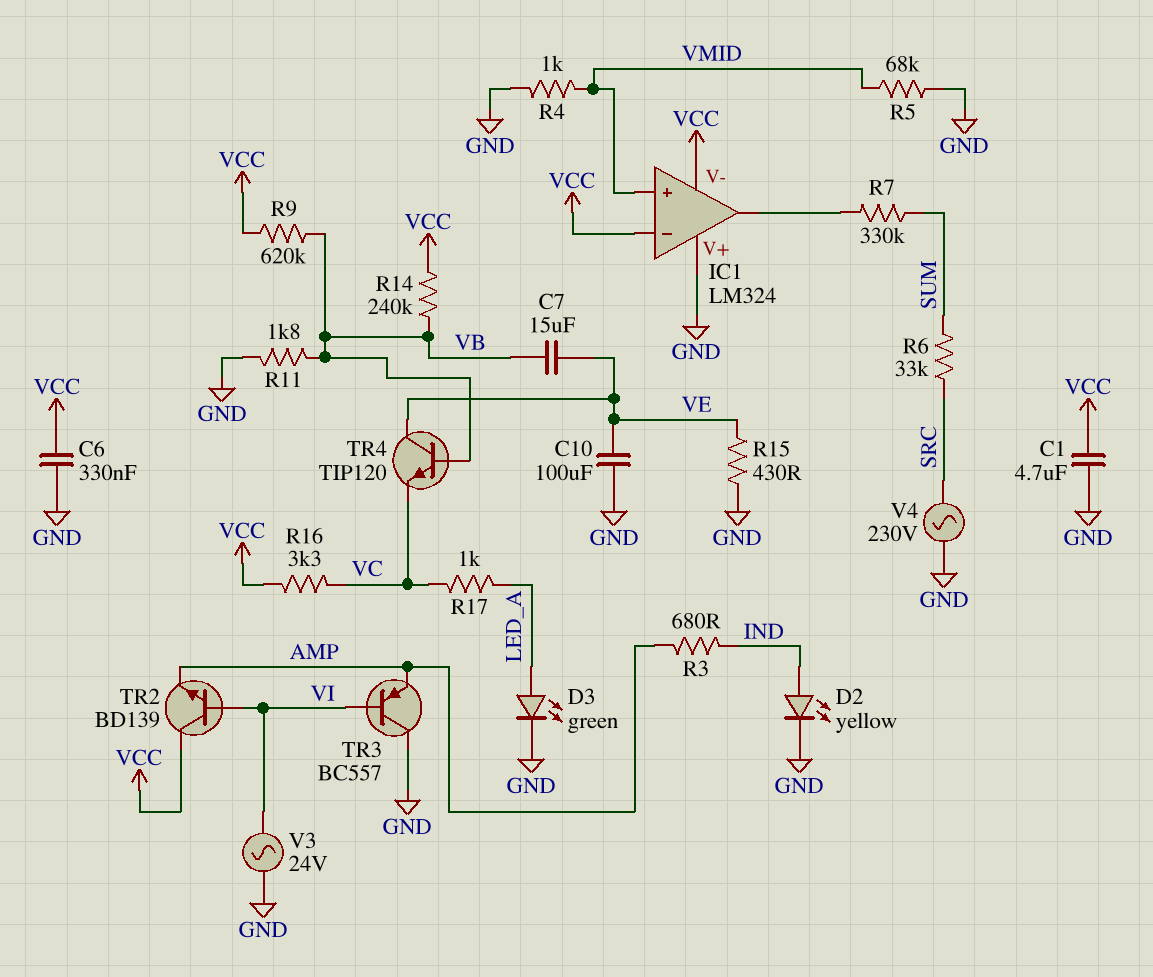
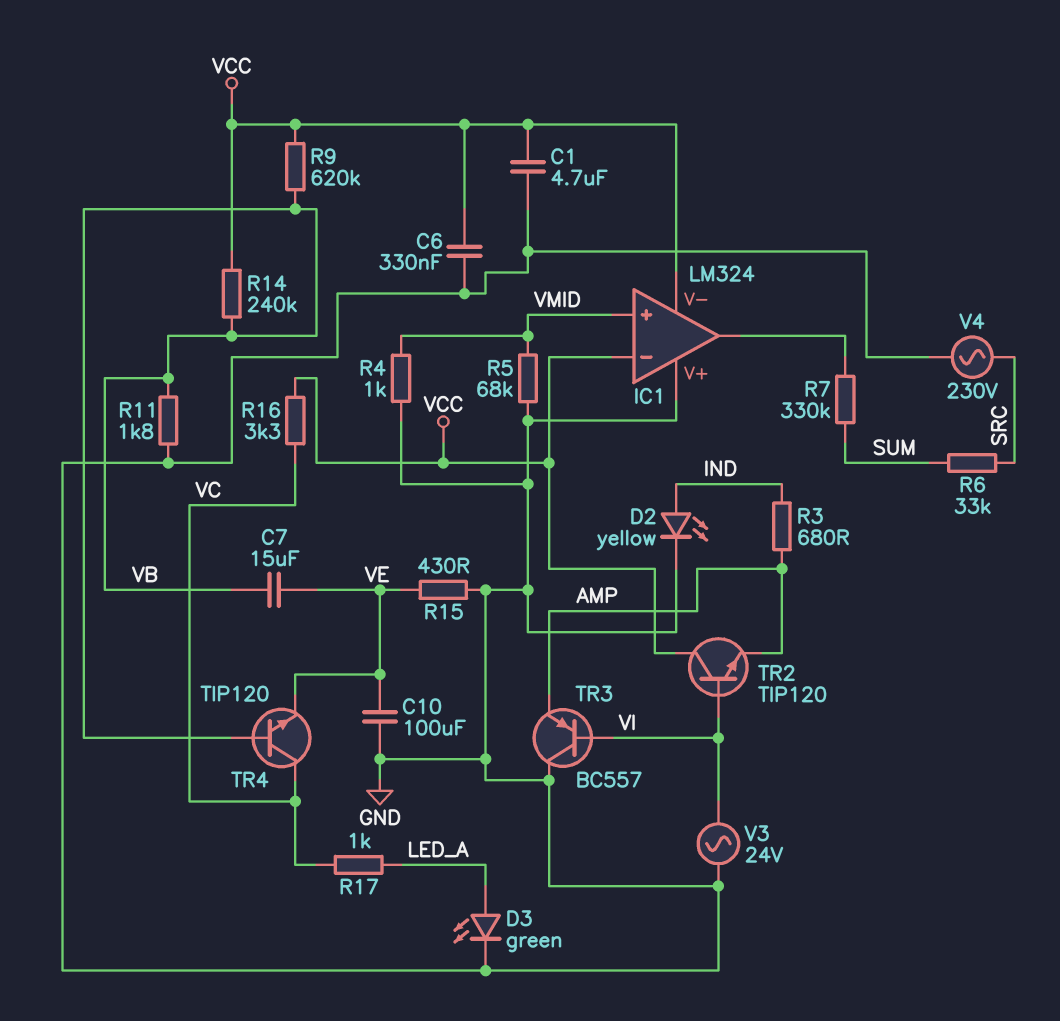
TR2: NPN BD139 (B VI, C VCC, E AMP) -> NPN TIP120 (B VI, C VCC, E AMP)
TR4: NPN TIP120 (B VB, C VE, E VC) -> NPN TIP120 (B VB, C VC, E VE)

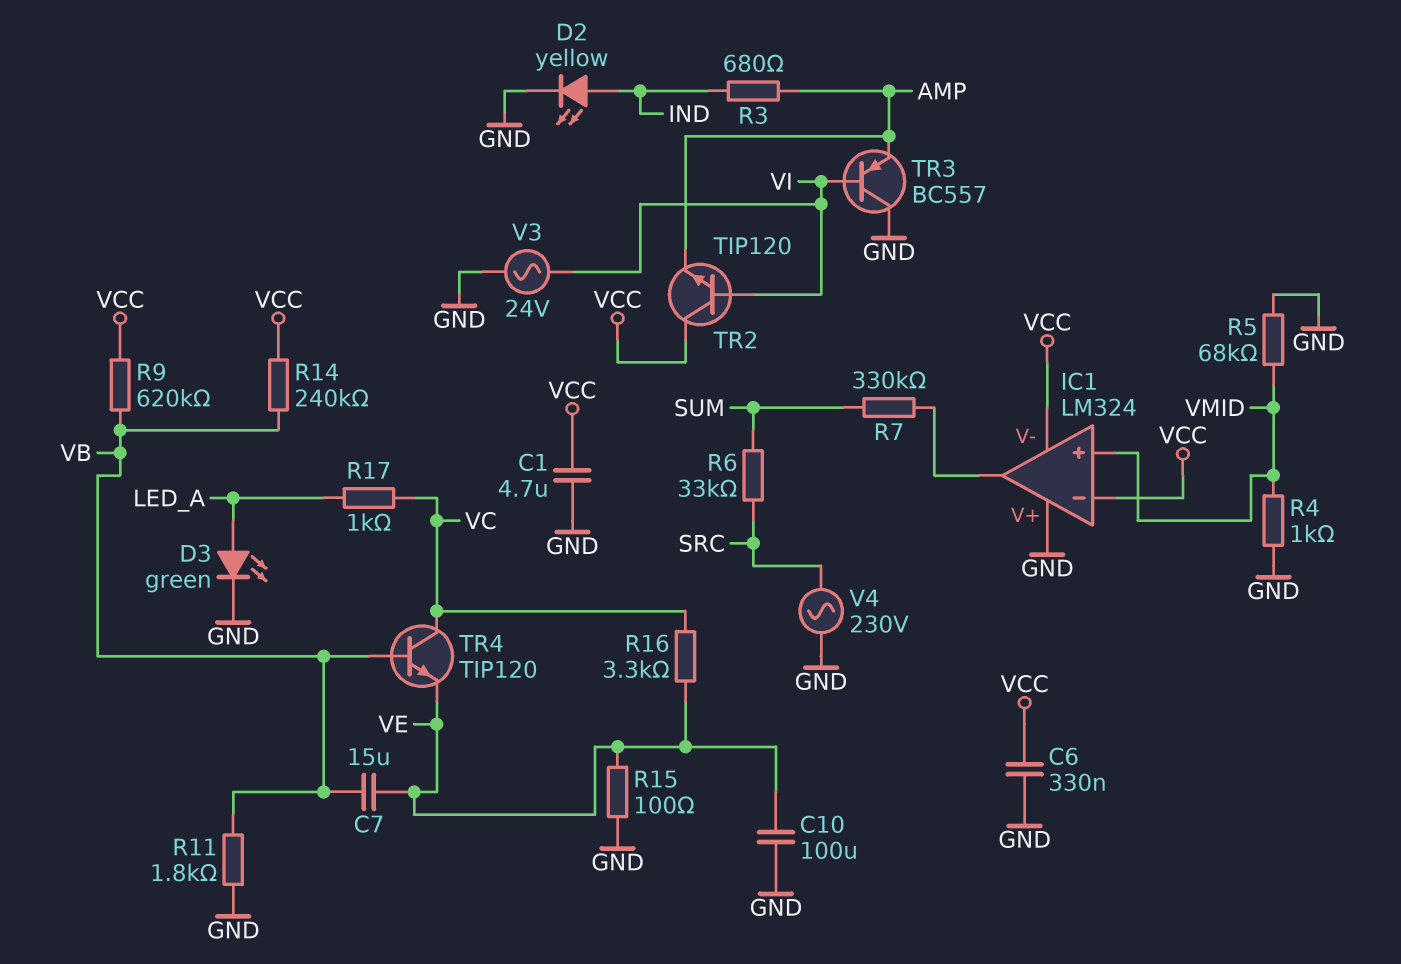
R15: 430 (GND, VE) -> 100 (GND, VE)
R16: 3.3k (VC, VCC) -> 3.3k (VC, VE)

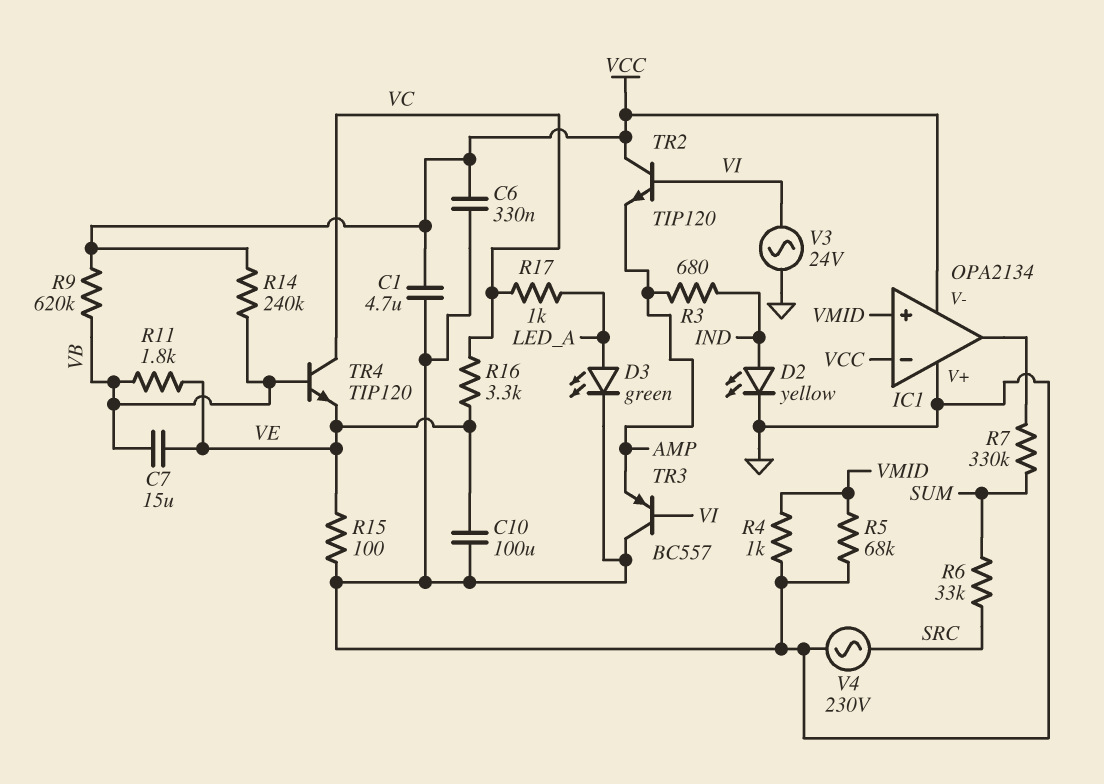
IC1: LM324 -> OPA2134
R11: 1.8k (GND, VB) -> 1.8k (VB, VE)

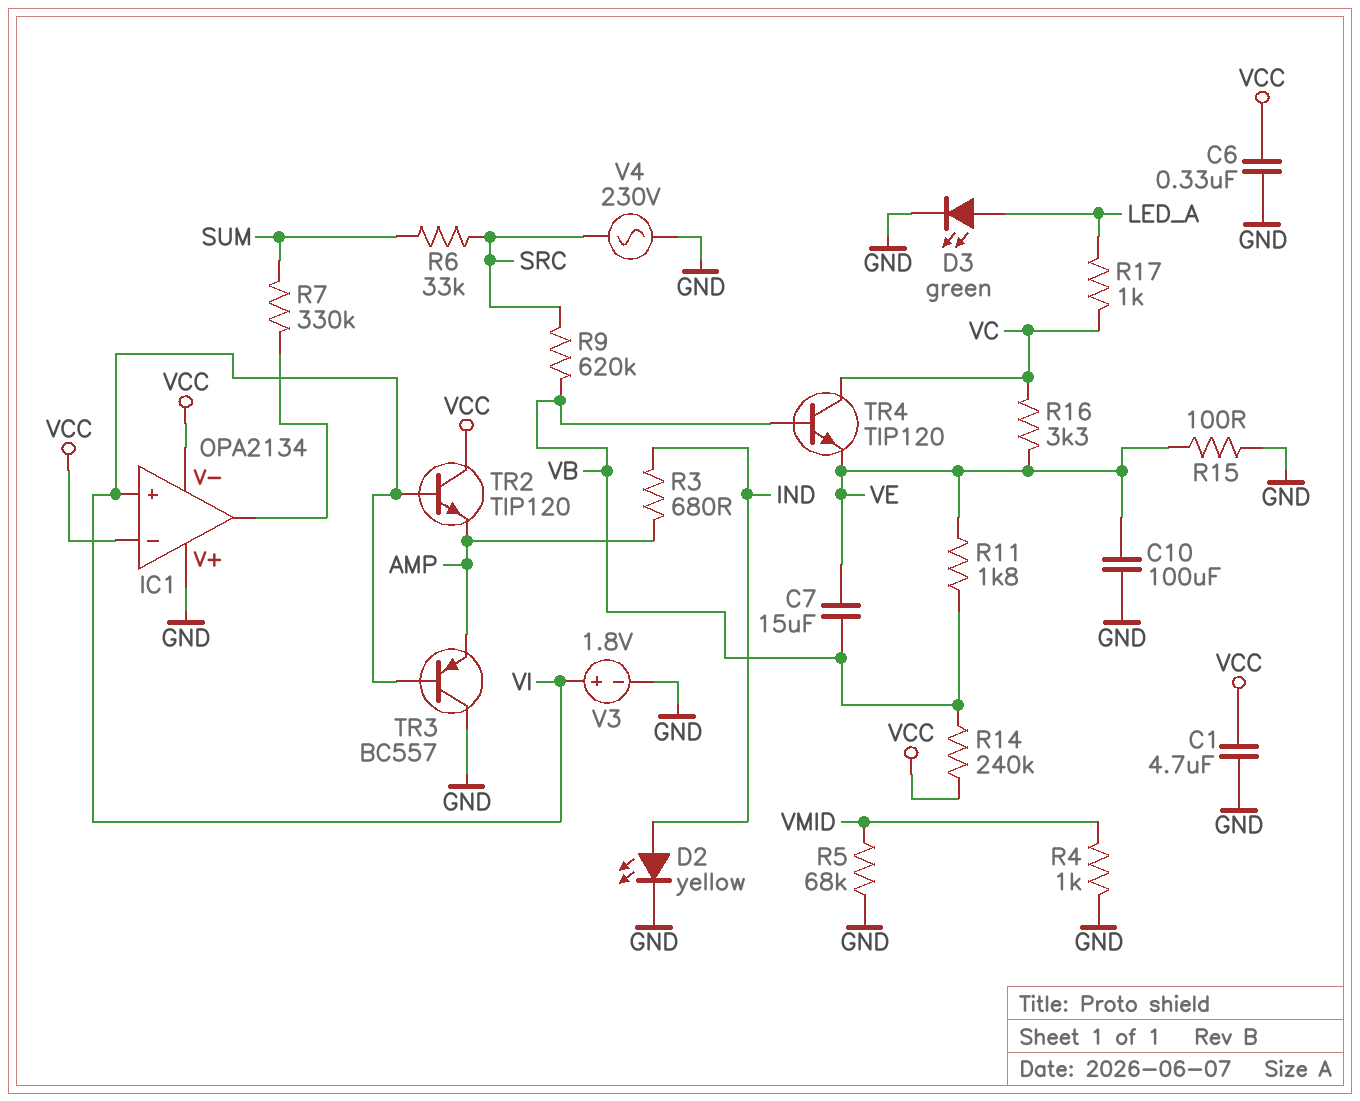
IC1 pin in+: VMID -> VI
R9: 620k (VB, VCC) -> 620k (SRC, VB)
V3: AC 24V (GND, VI) -> 1.8V (plus VI, minus GND)

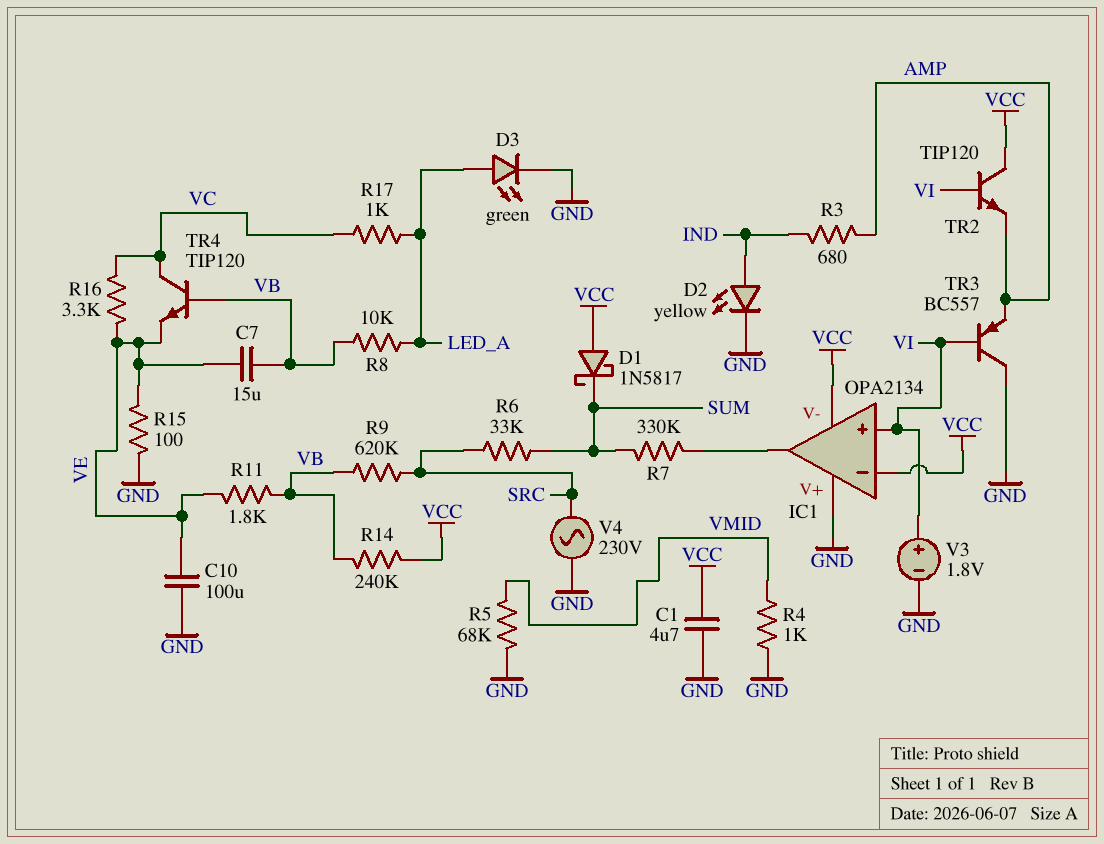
C6: 330nF (GND, VCC) -> none
D1: none -> schottky 1N5817 (A VCC, K SUM)
R8: none -> 10k (LED_A, VB)

